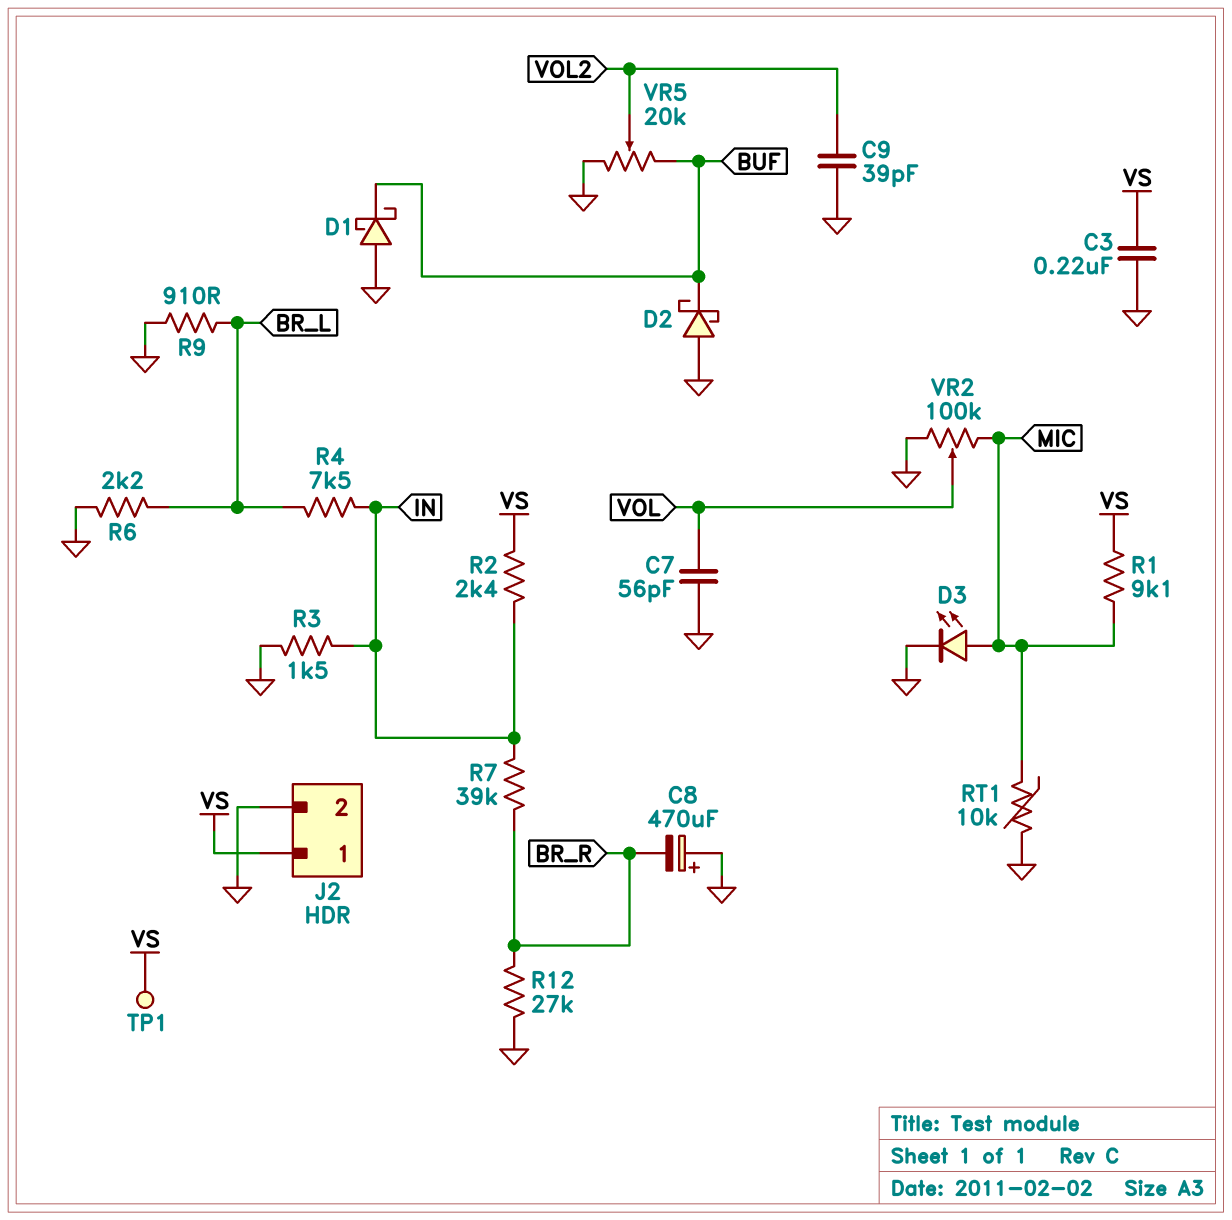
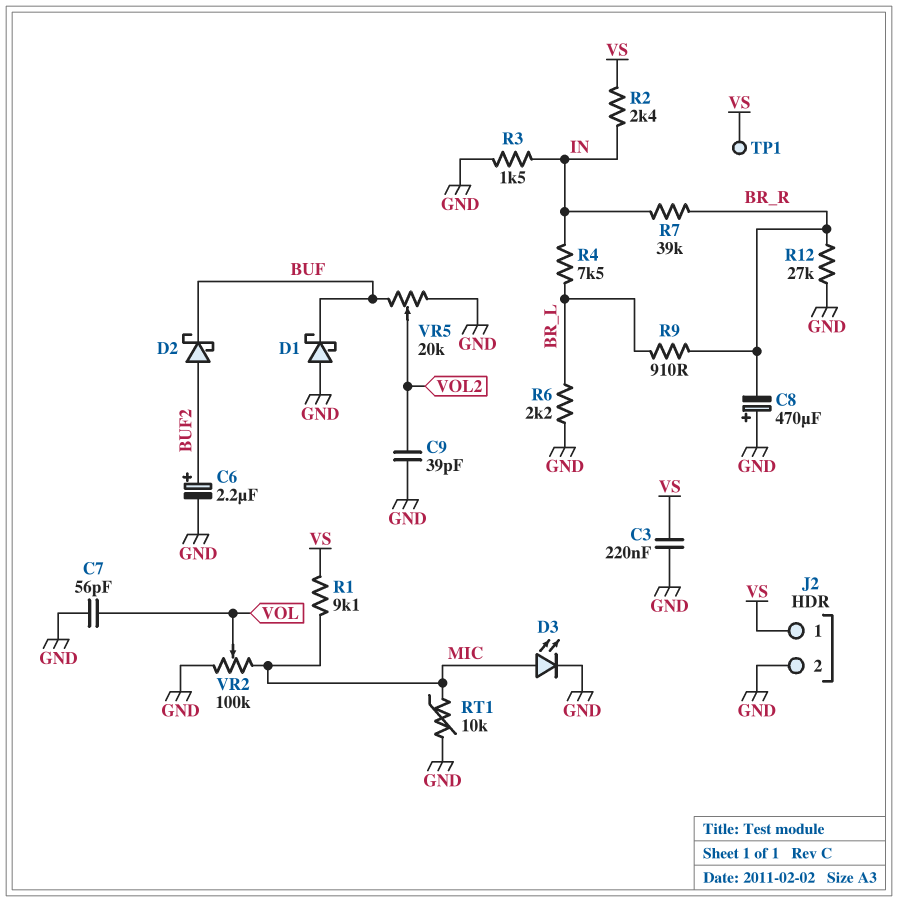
C6: none -> 2.2uF (plus BUF2, minus GND)
D2: schottky (A GND, K BUF) -> schottky (A BUF2, K BUF)
R9: 910 (BR_L, GND) -> 910 (BR_L, BR_R)

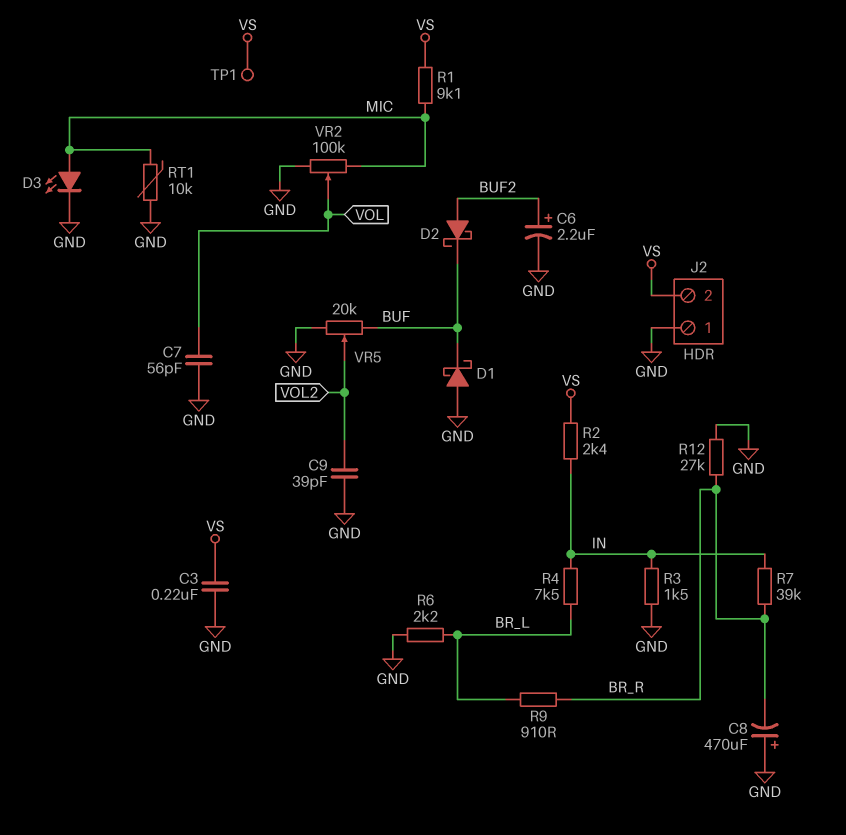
J2 pin 1: VS -> GND
J2 pin 2: GND -> VS

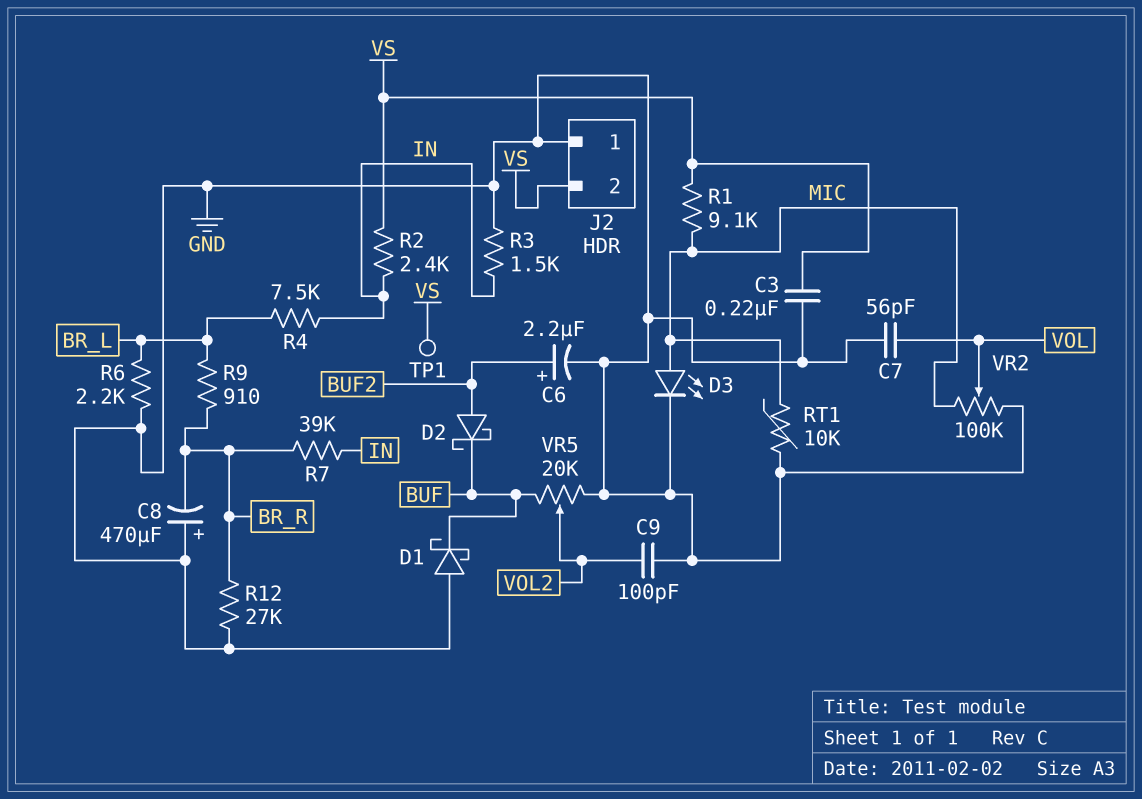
C9: 39pF (GND, VOL2) -> 100pF (GND, VOL2)

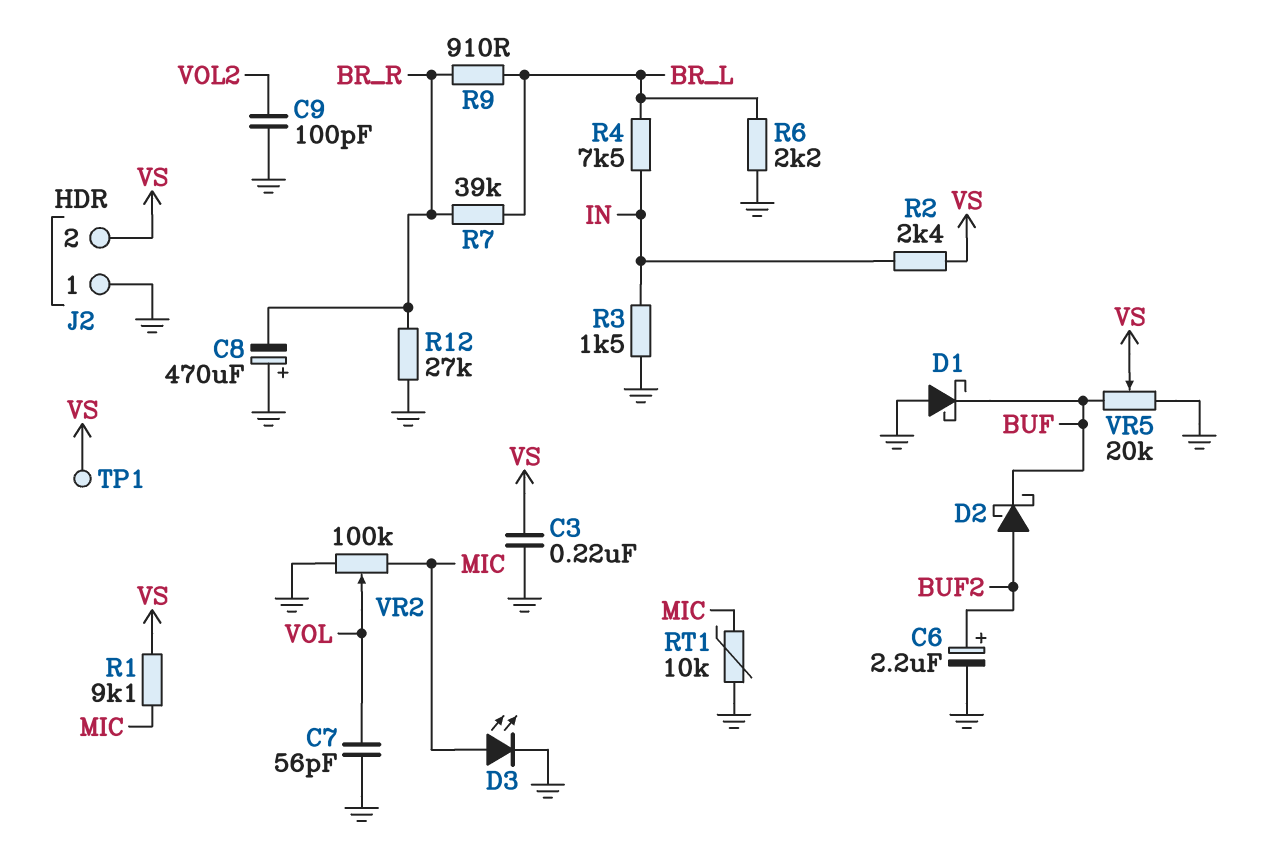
R7: 39k (BR_R, IN) -> 39k (BR_L, BR_R)
VR5: 20k (BUF, GND, wiper VOL2) -> 20k (BUF, GND, wiper VS)

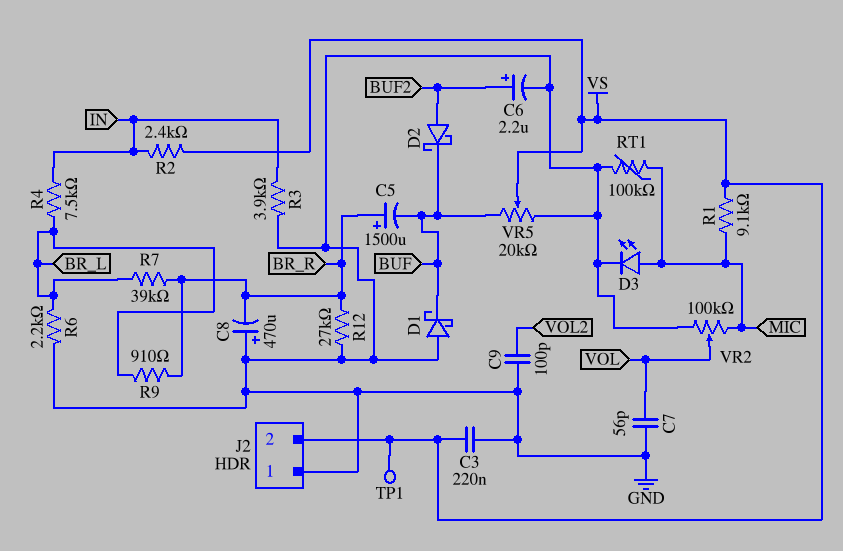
C5: none -> 1500uF (plus BR_R, minus BUF)
R3: 1.5k (GND, IN) -> 3.9k (GND, IN)
RT1: 10k (GND, MIC) -> 100k (GND, MIC)

